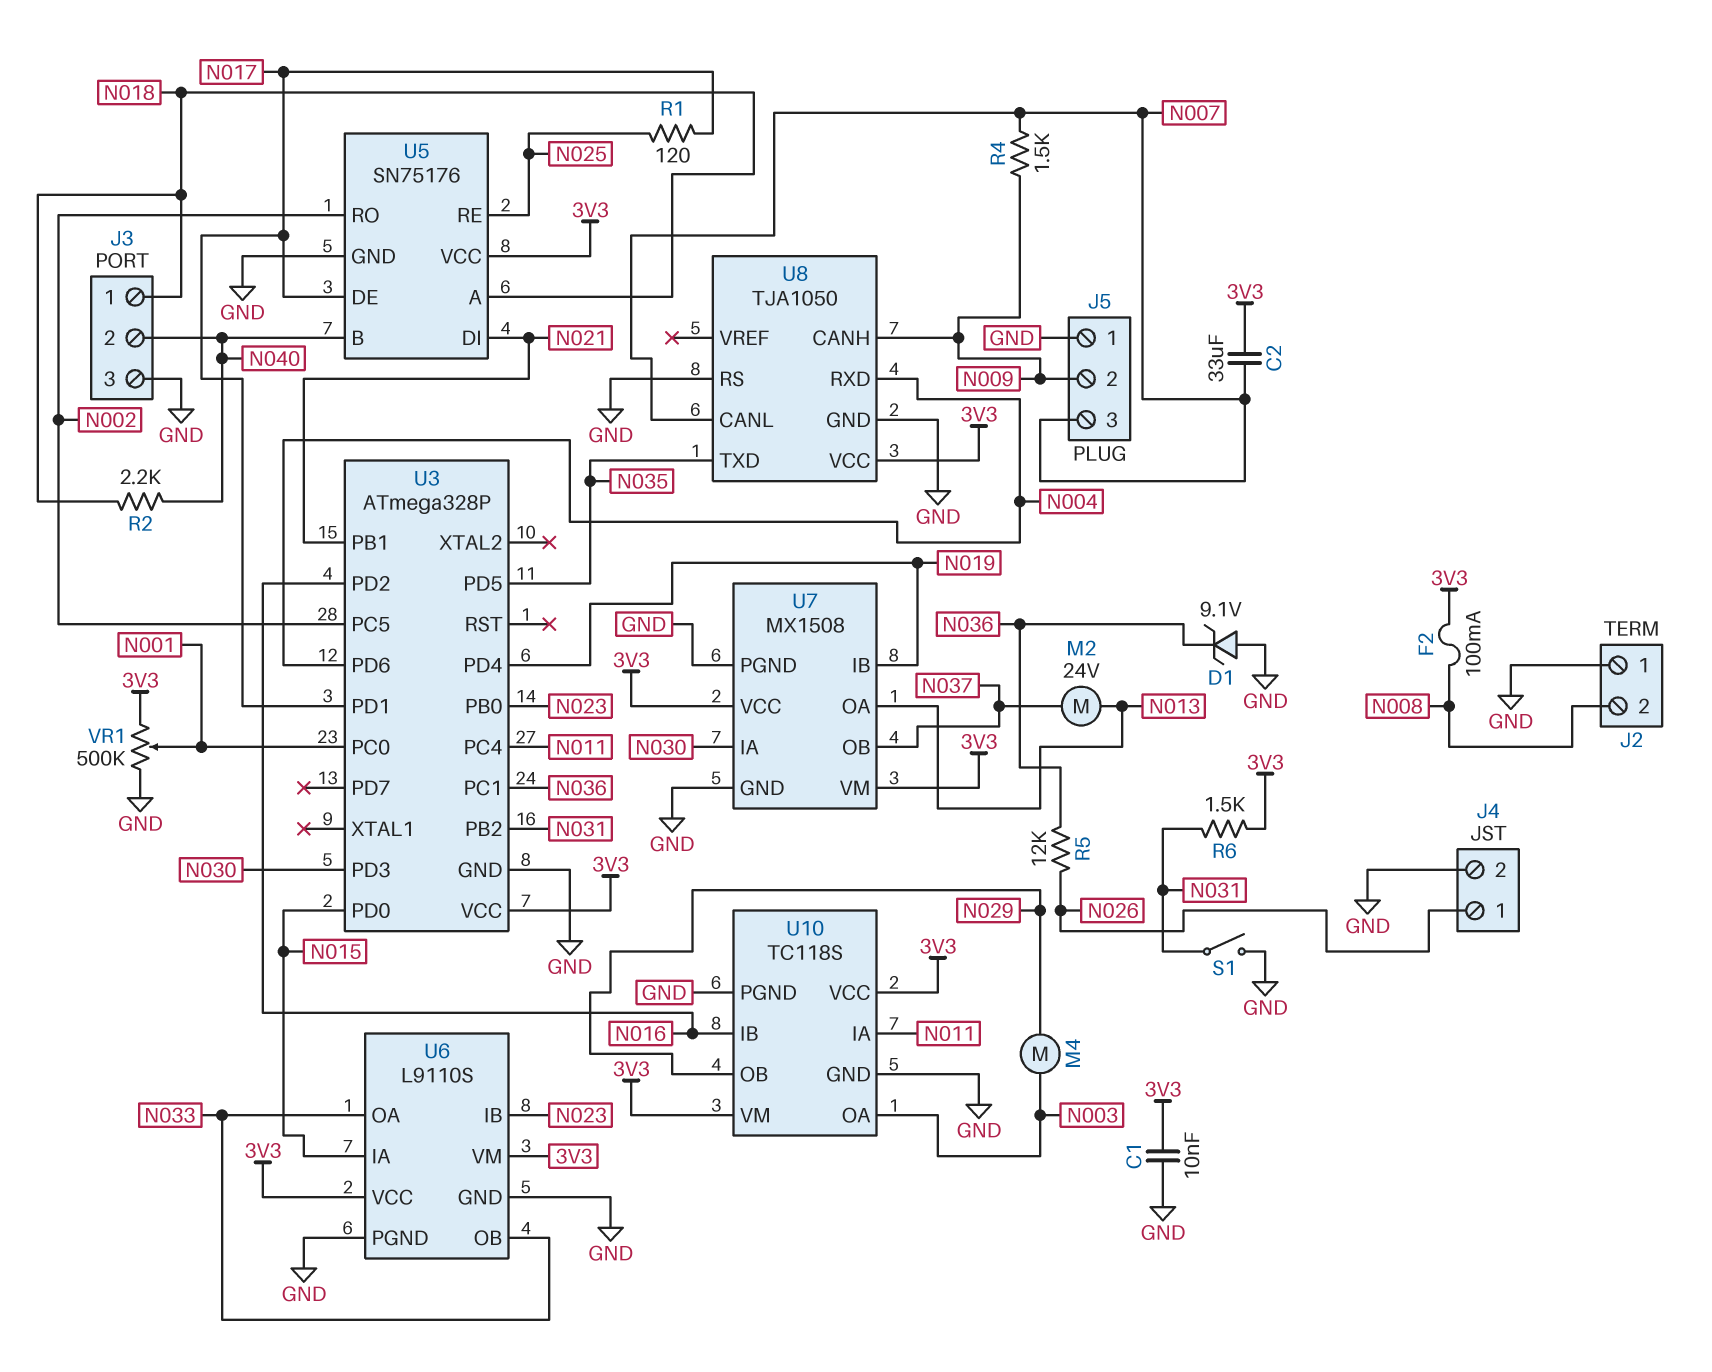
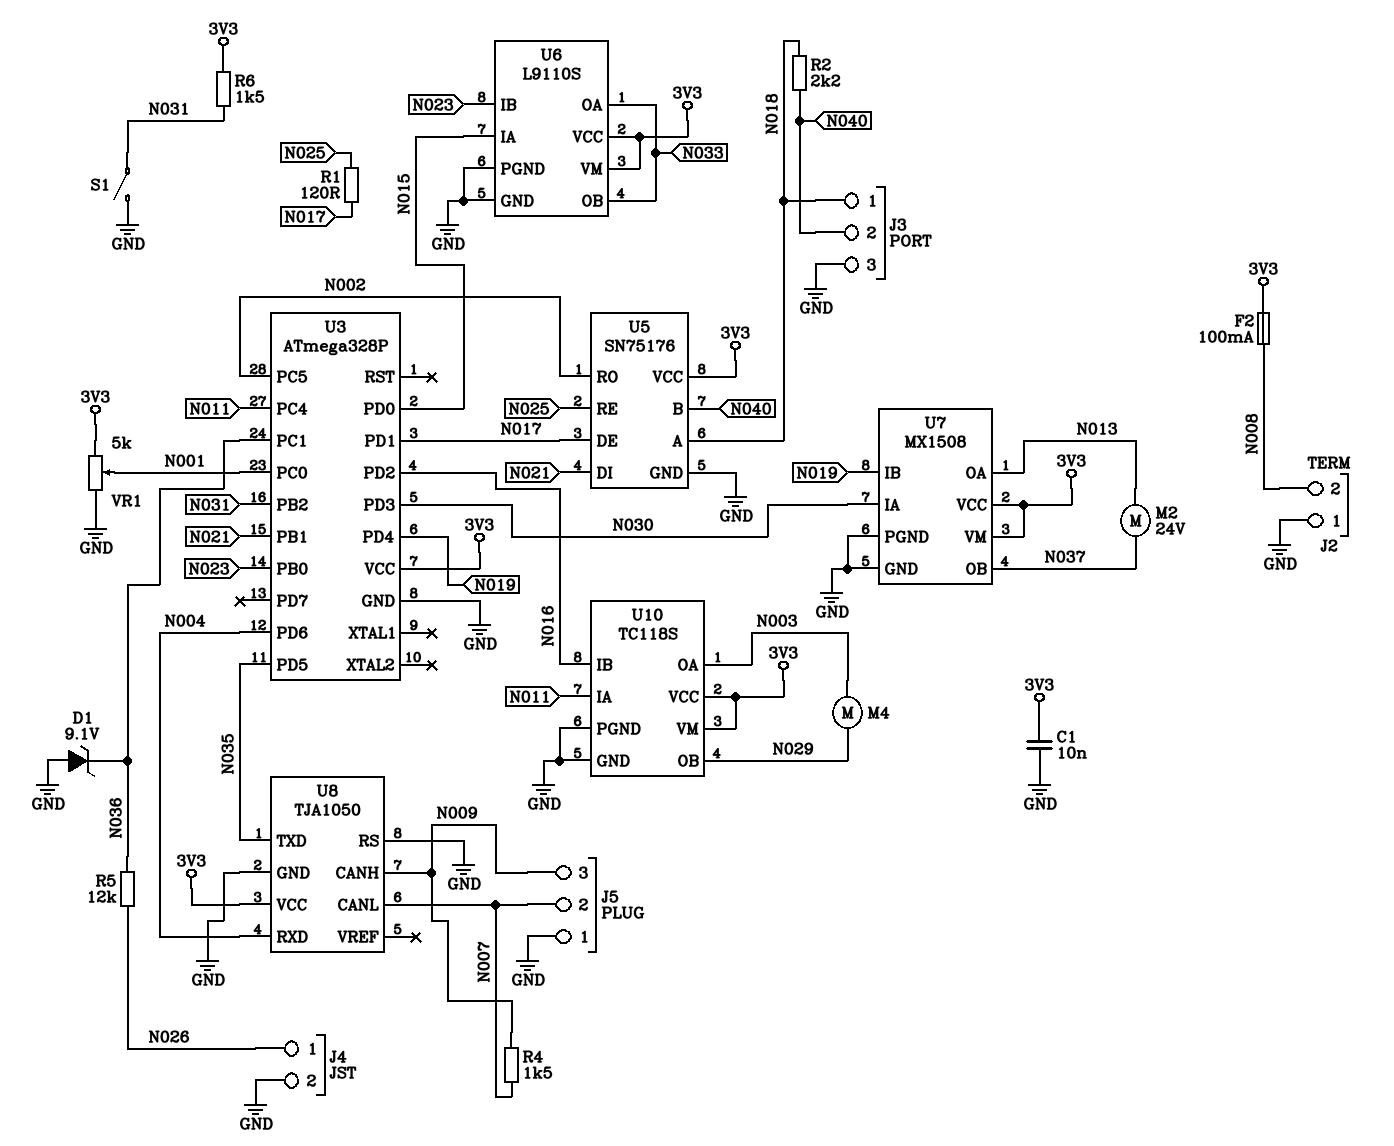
C2: 33uF (3V3, N007) -> none
J5 pin 2: N009 -> N007
J5 pin 3: N007 -> N009
VR1: 500k (3V3, GND, wiper N001) -> 5k (3V3, GND, wiper N001)

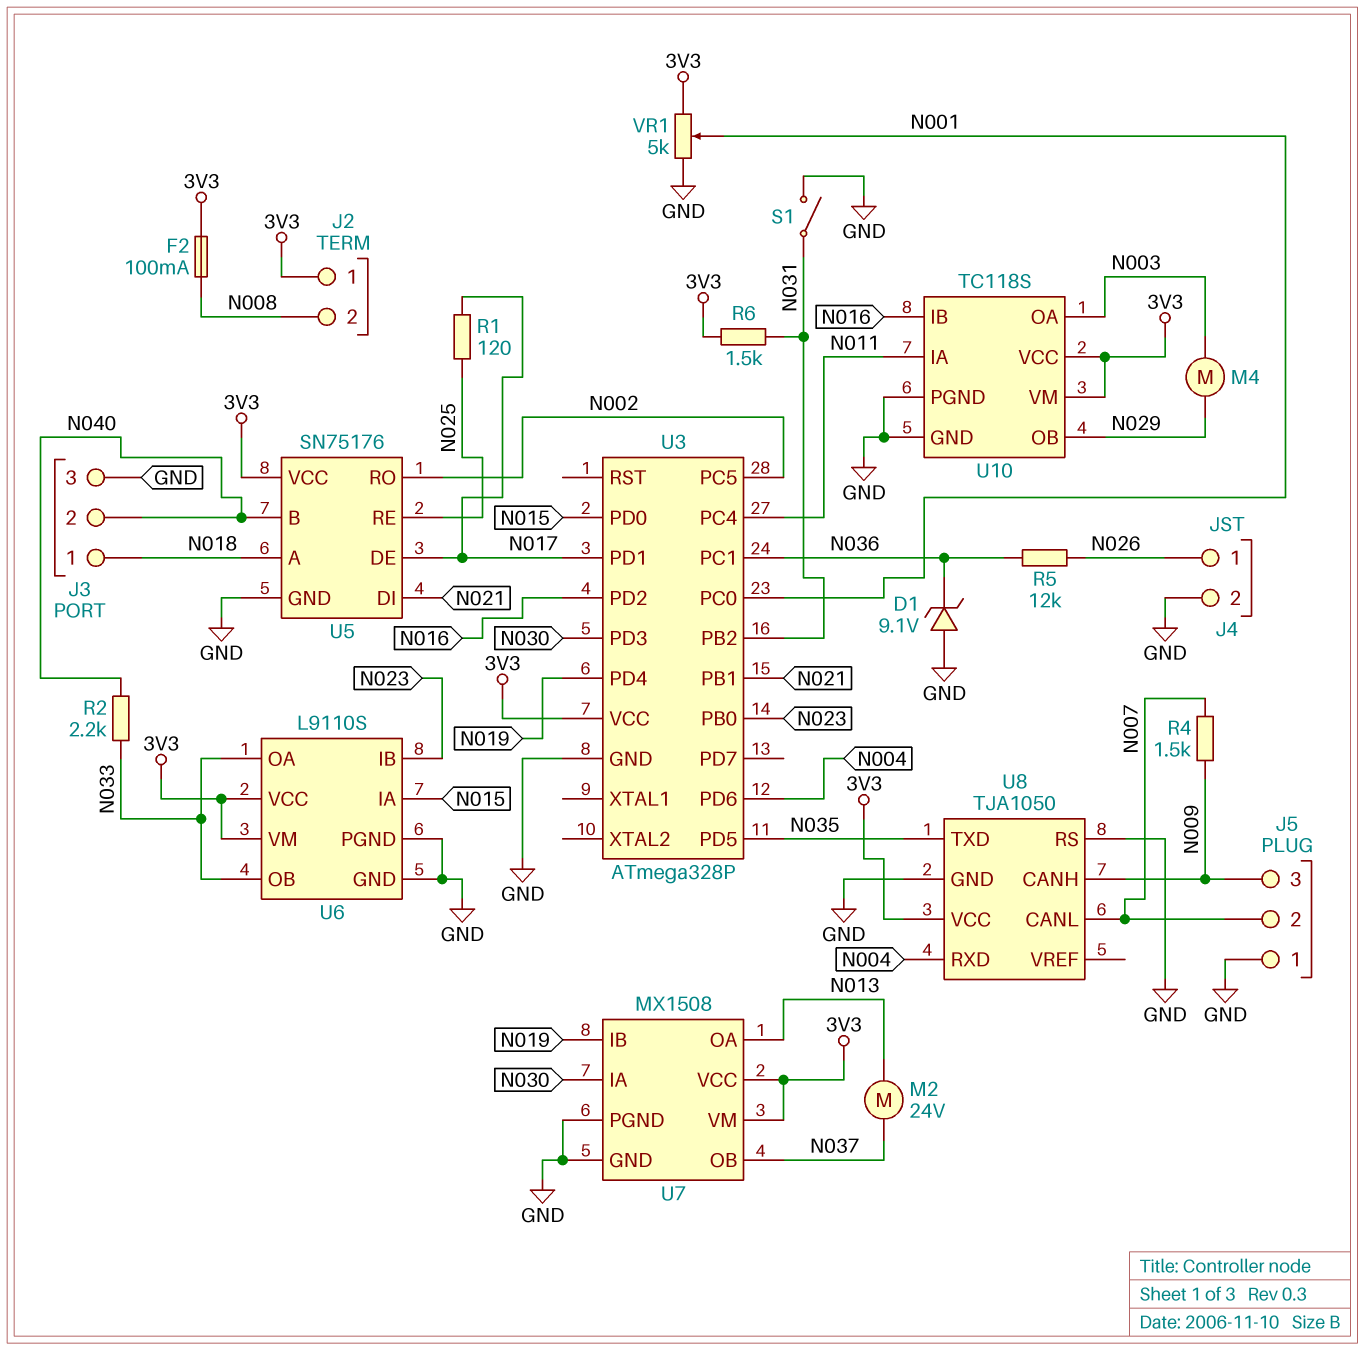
C1: 10nF (3V3, GND) -> none
J2 pin 1: GND -> 3V3
R2: 2.2k (N018, N040) -> 2.2k (N033, N040)

